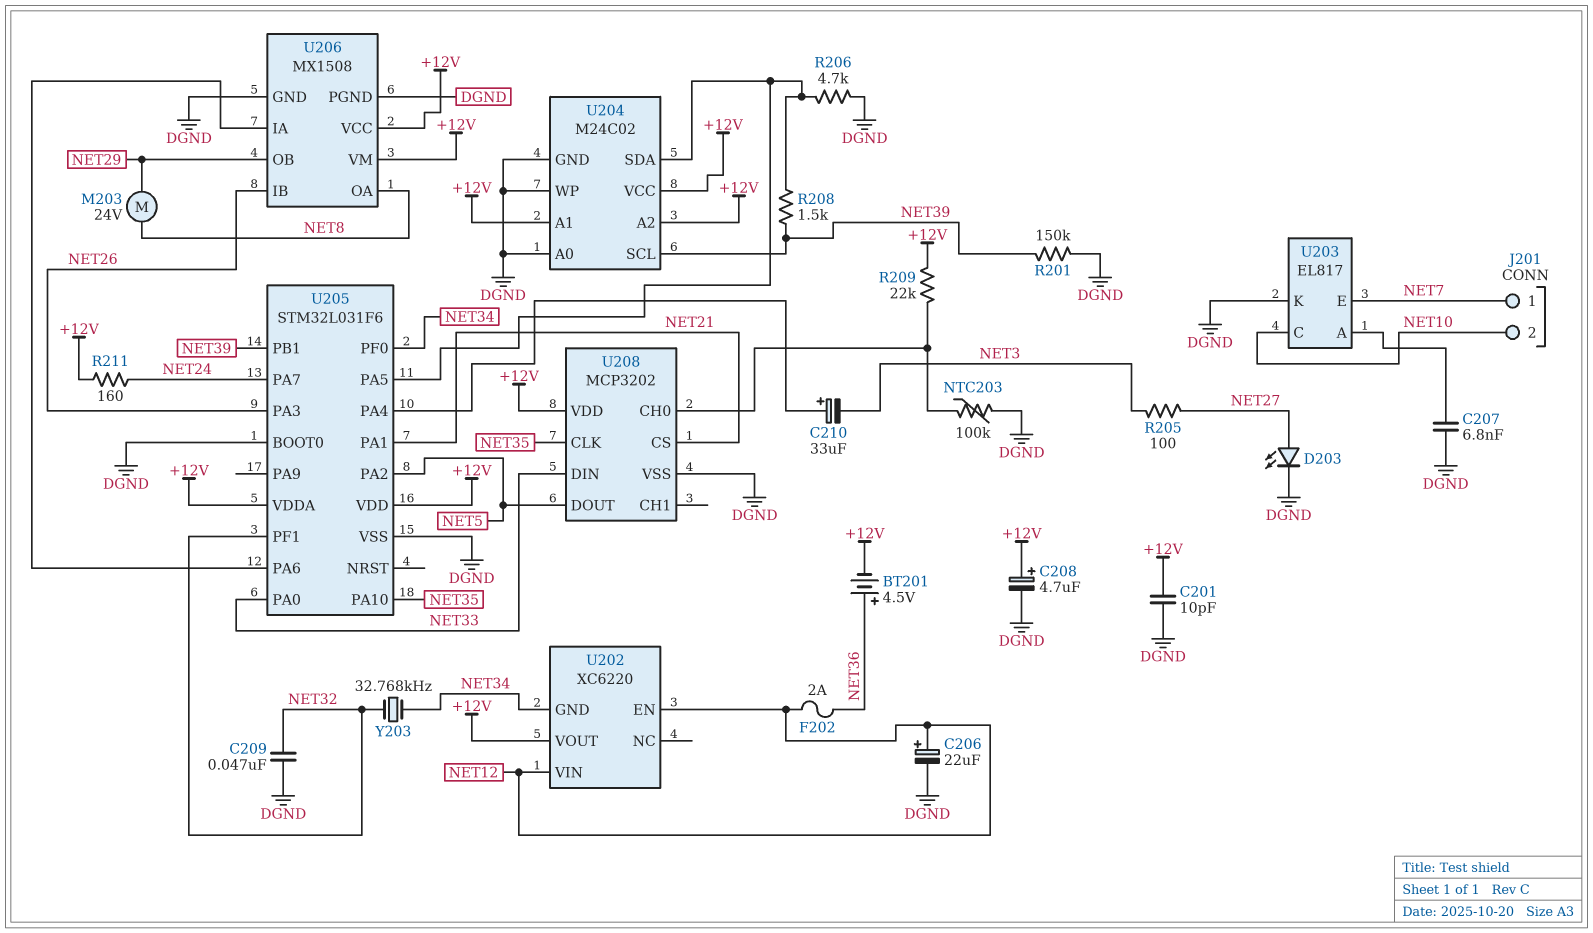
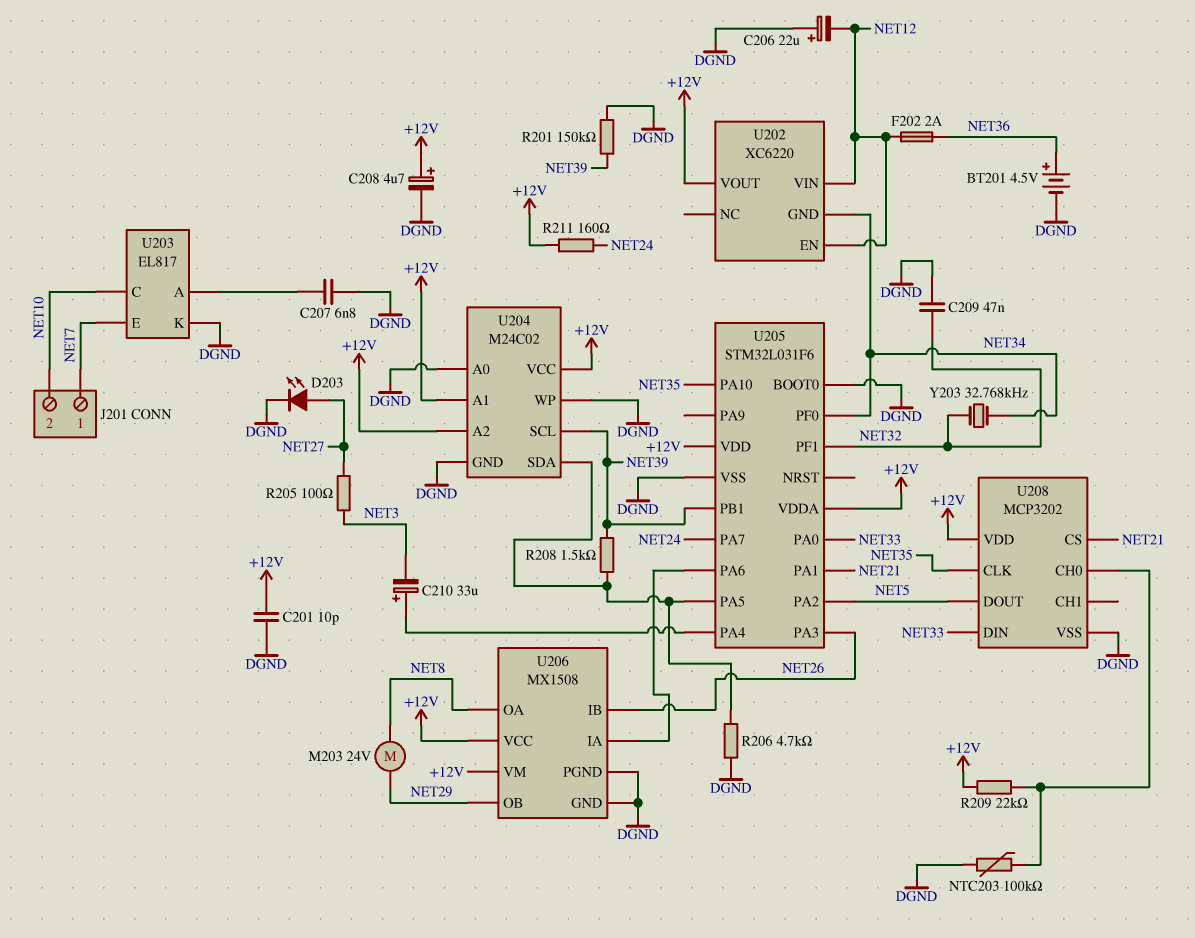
BT201: 4.5V (plus NET36, minus +12V) -> 4.5V (plus NET36, minus DGND)
C206: 22uF (plus NET12, minus DGND) -> 22uF (plus DGND, minus NET12)

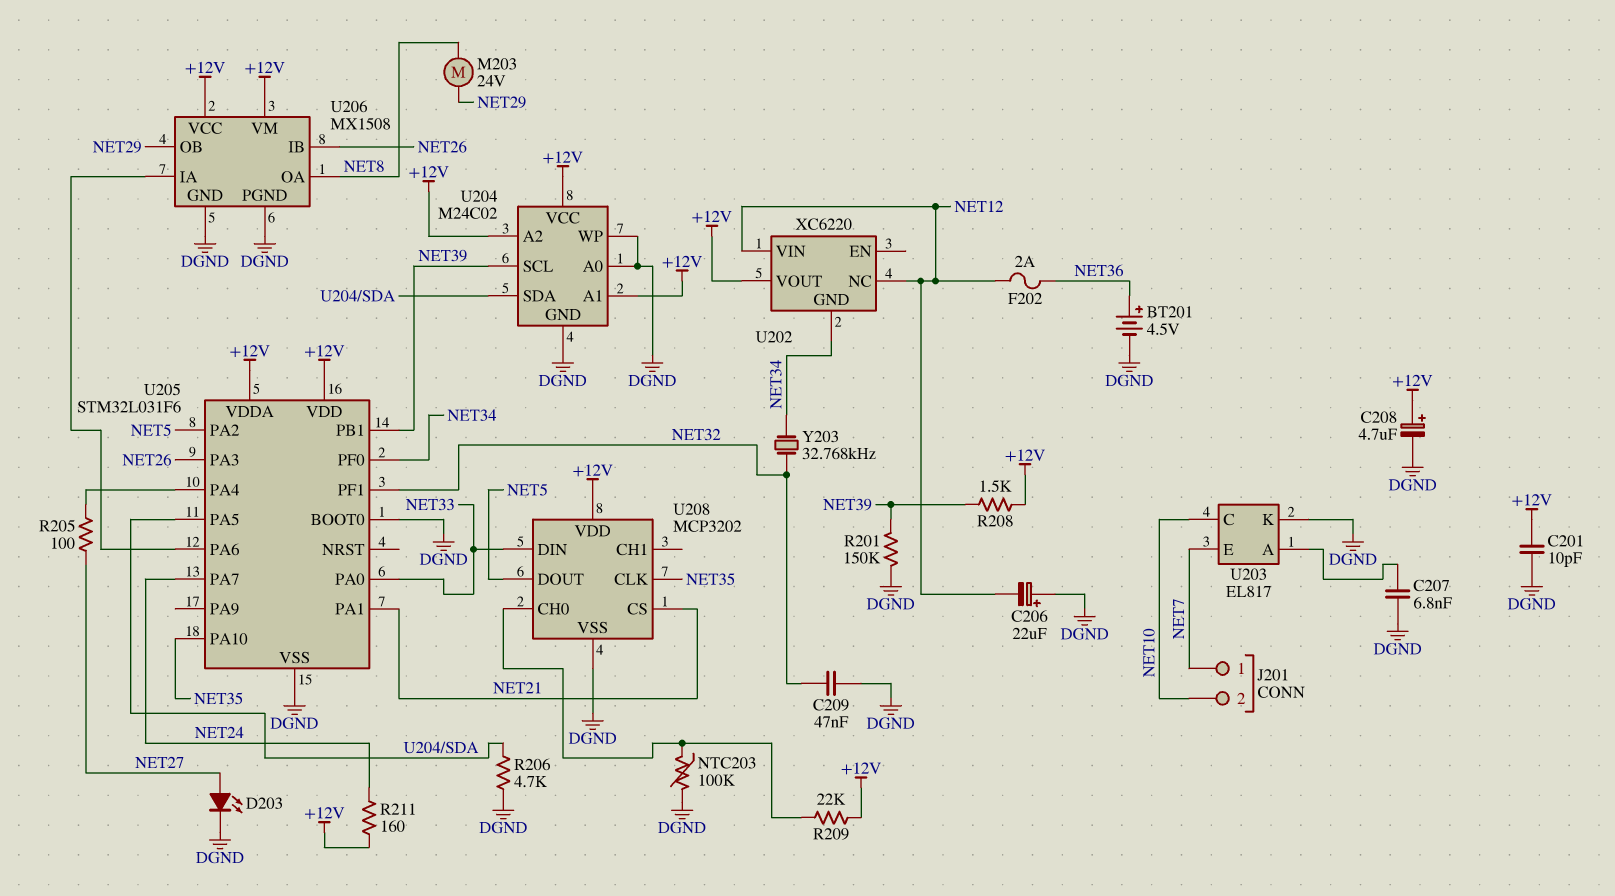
C210: 33uF (plus U205/PA4, minus NET3) -> none
R205: 100 (NET3, NET27) -> 100 (NET27, U205/PA4)
R208: 1.5k (NET39, U204/SDA) -> 1.5k (+12V, NET39)
U202 pin EN: NET12 -> none
U202 pin NC: none -> NET12

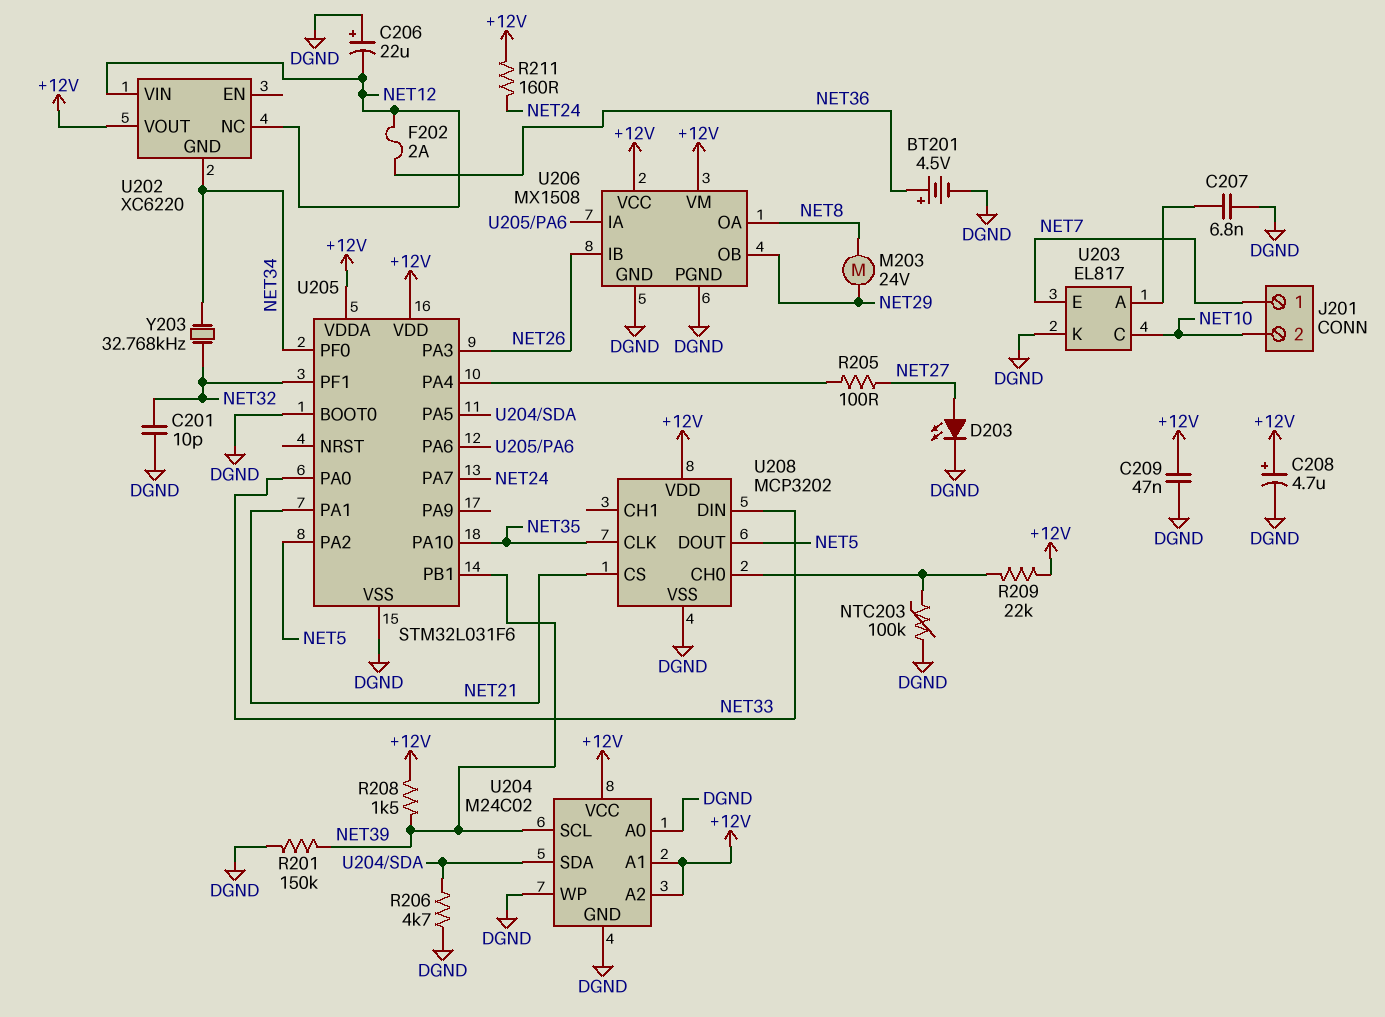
C201: 10pF (+12V, DGND) -> 10pF (DGND, NET32)
C209: 47nF (DGND, NET32) -> 47nF (+12V, DGND)

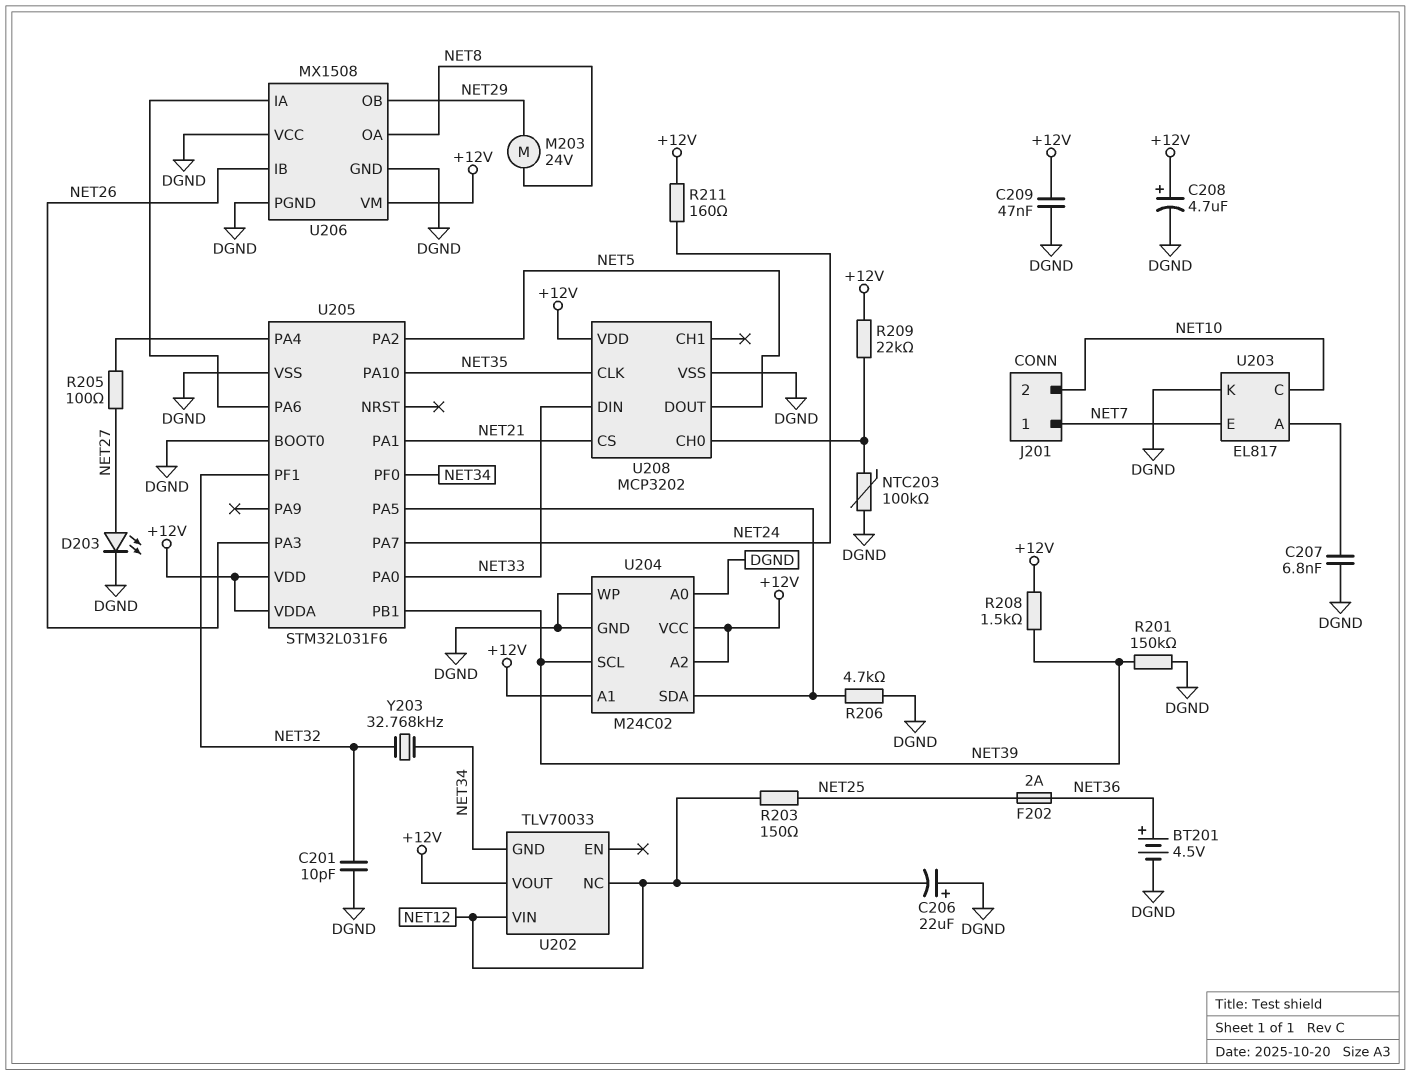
F202: 2A (NET12, NET36) -> 2A (NET25, NET36)
R203: none -> 150 (NET12, NET25)
U202: XC6220 -> TLV70033
U206 pin VCC: +12V -> DGND

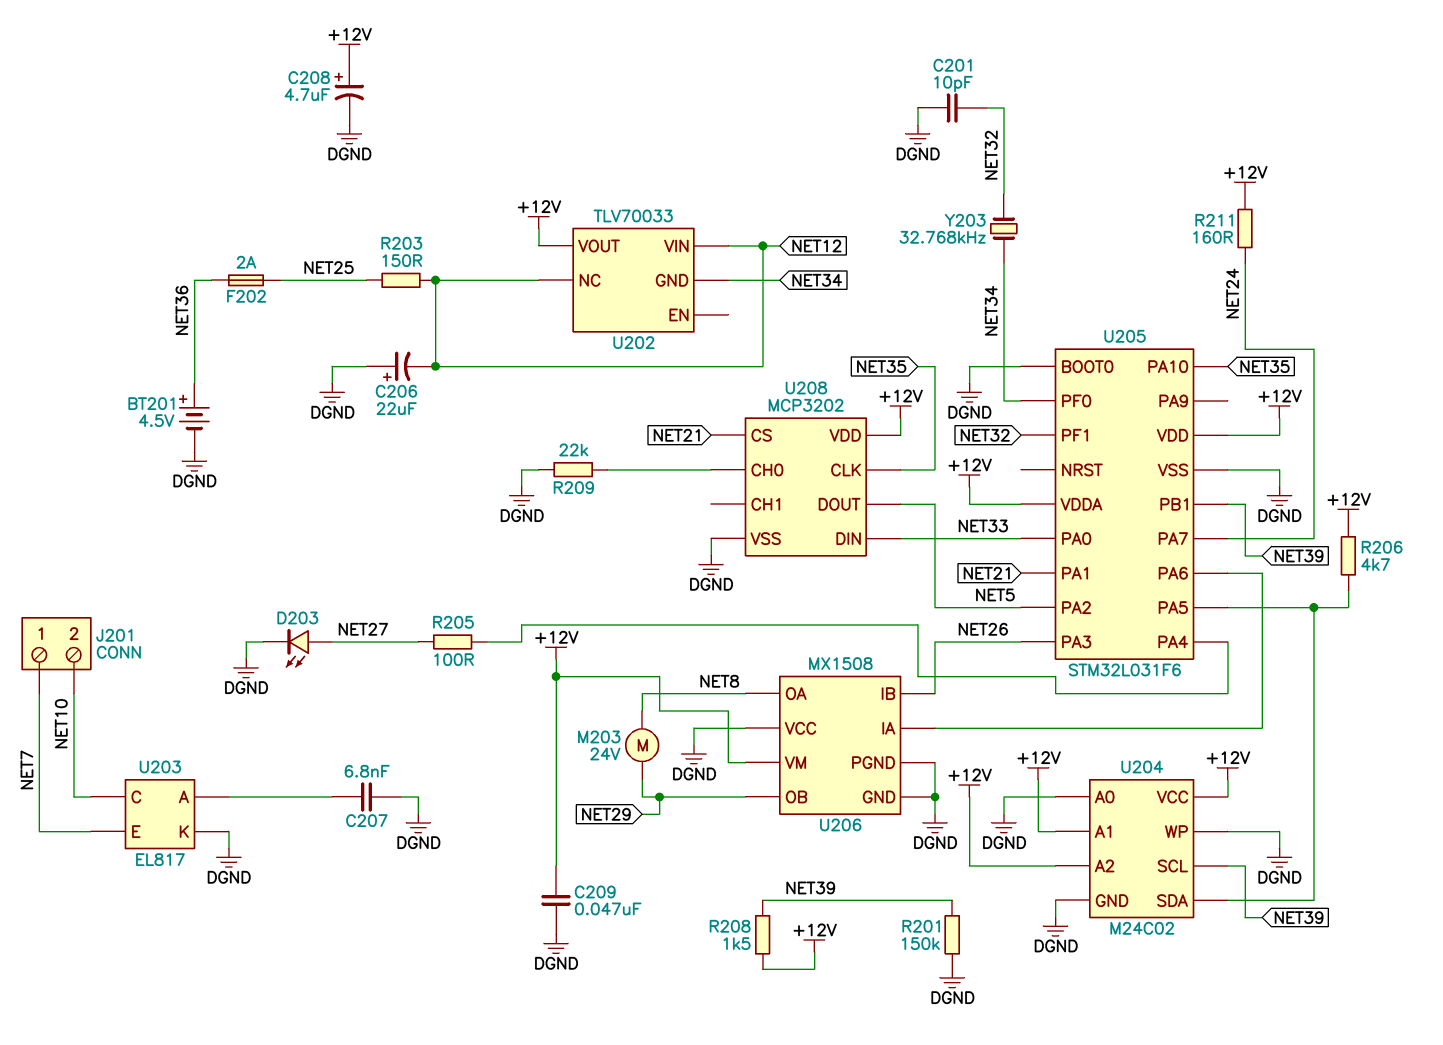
NTC203: 100k (DGND, U208/CH0) -> none
R206: 4.7k (DGND, U204/SDA) -> 4.7k (+12V, U204/SDA)
R209: 22k (+12V, U208/CH0) -> 22k (DGND, U208/CH0)

